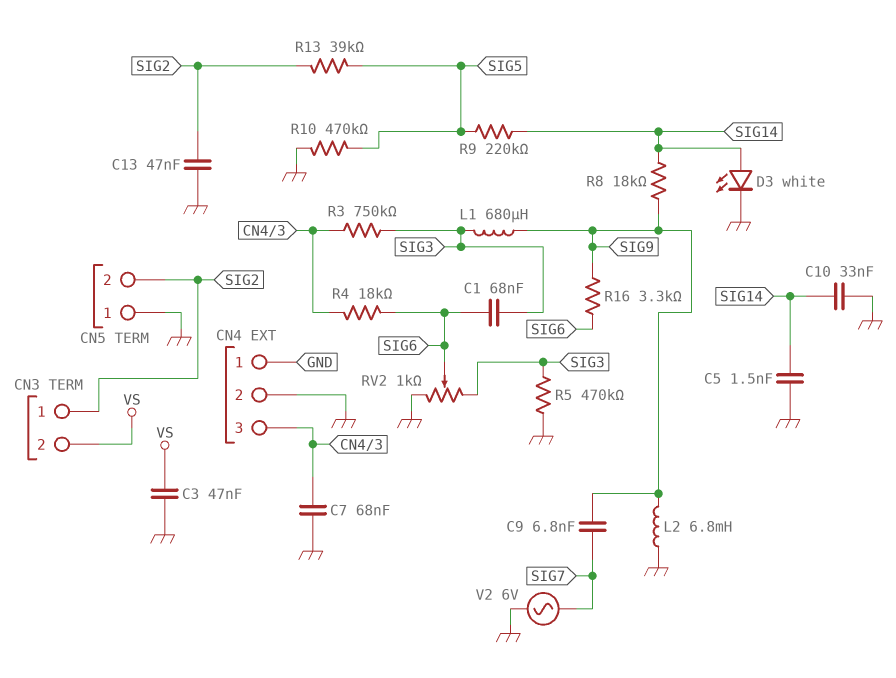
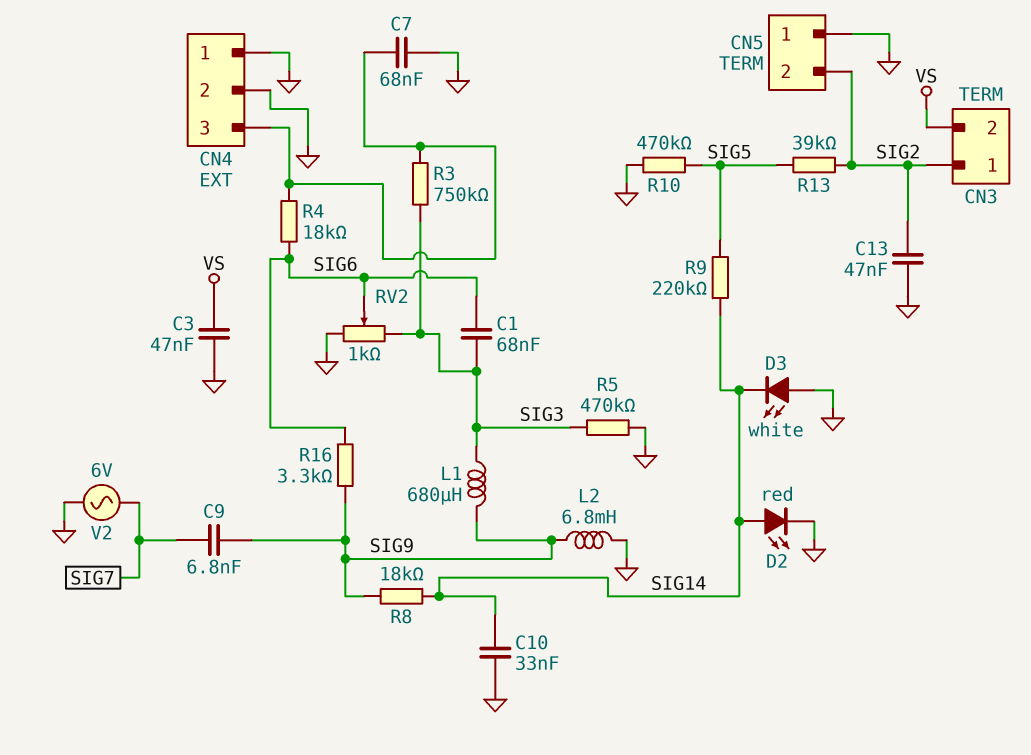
C5: 1.5nF (GND, SIG14) -> none
D2: none -> LED red (A SIG14, K GND)
D3: LED white (A SIG14, K GND) -> LED white (A GND, K SIG14)

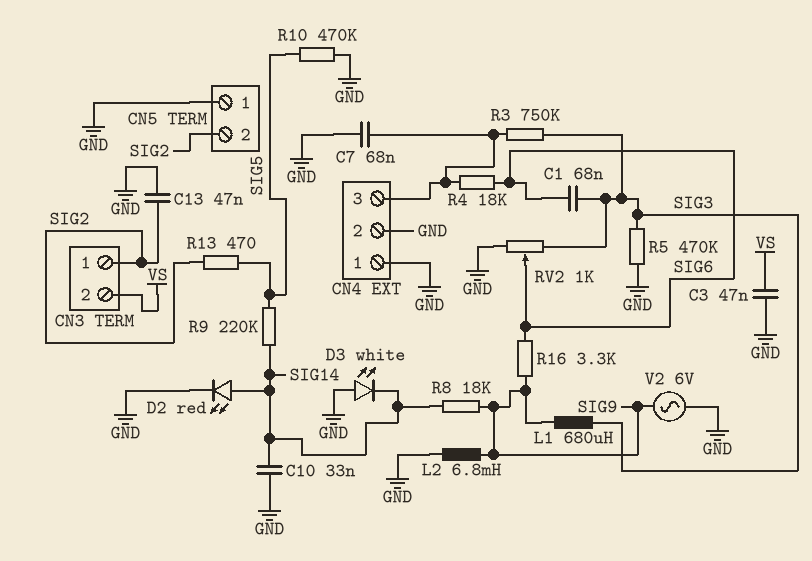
C9: 6.8nF (SIG7, SIG9) -> none
R13: 39k (SIG2, SIG5) -> 470 (SIG2, SIG5)
V2: AC 6V (GND, SIG7) -> AC 6V (GND, SIG9)

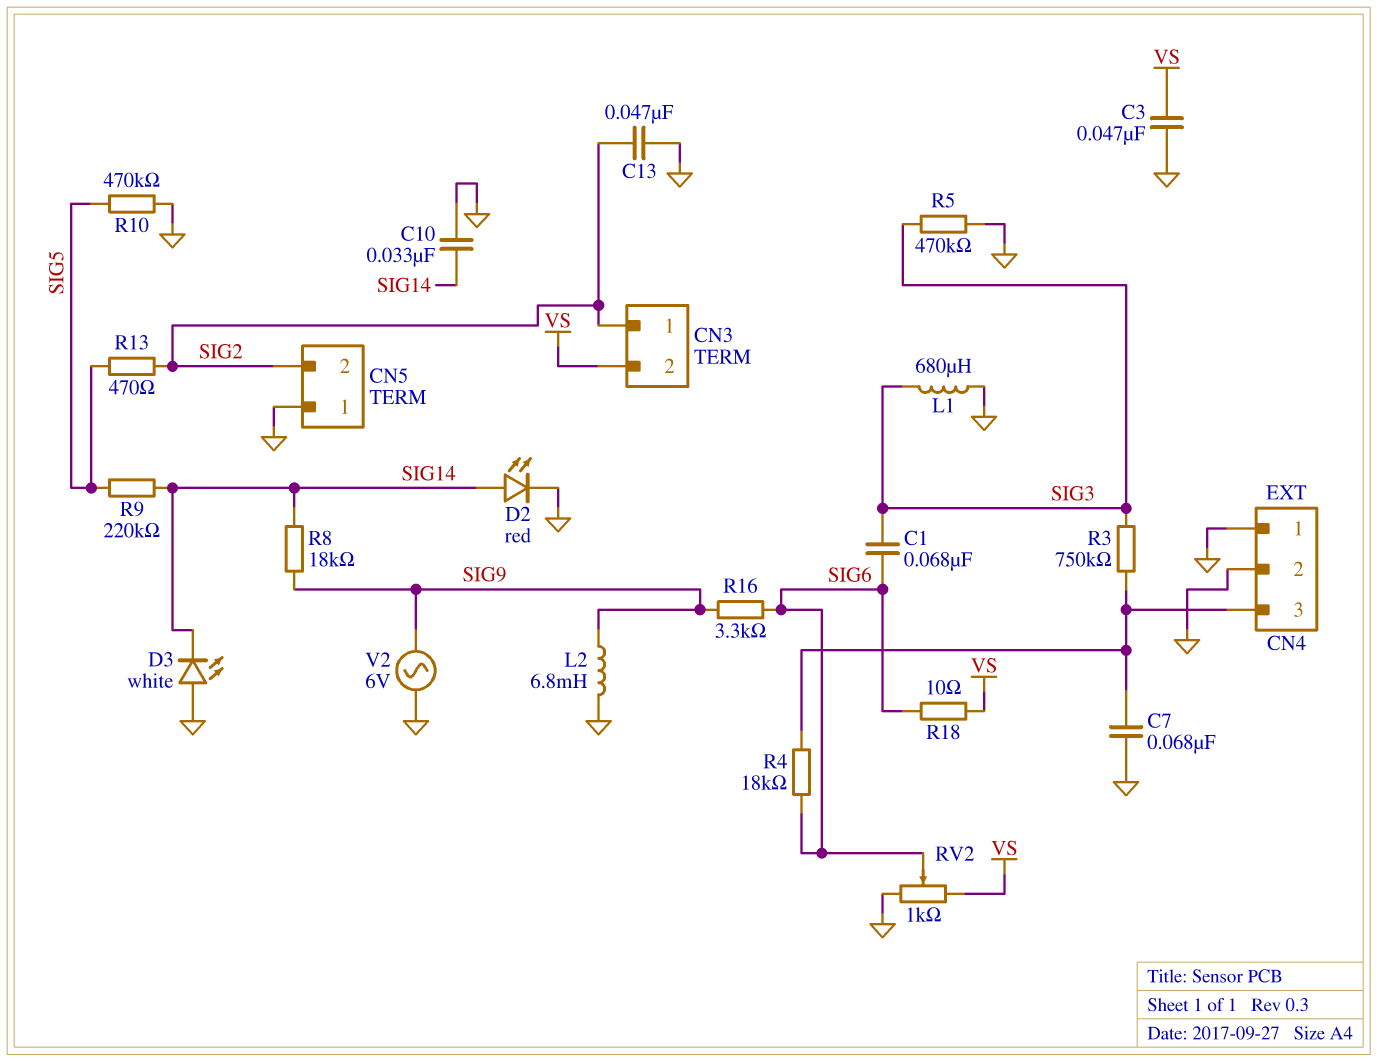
L1: 680uH (SIG3, SIG9) -> 680uH (GND, SIG3)
R18: none -> 10 (SIG6, VS)
RV2: 1k (GND, SIG3, wiper SIG6) -> 1k (GND, VS, wiper SIG6)

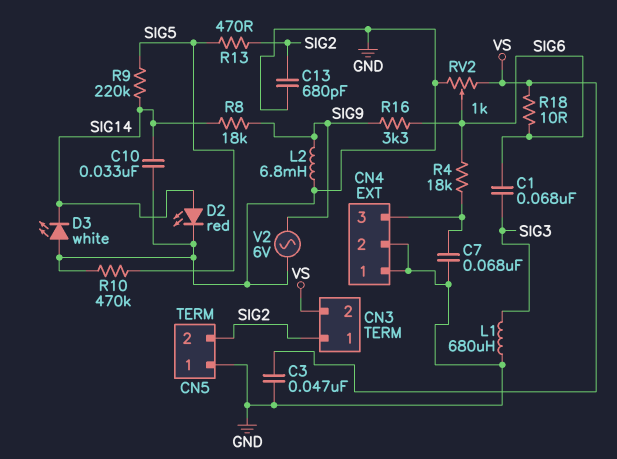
C13: 47nF (GND, SIG2) -> 680pF (GND, SIG2)
R3: 750k (CN4/3, SIG3) -> none
R5: 470k (GND, SIG3) -> none

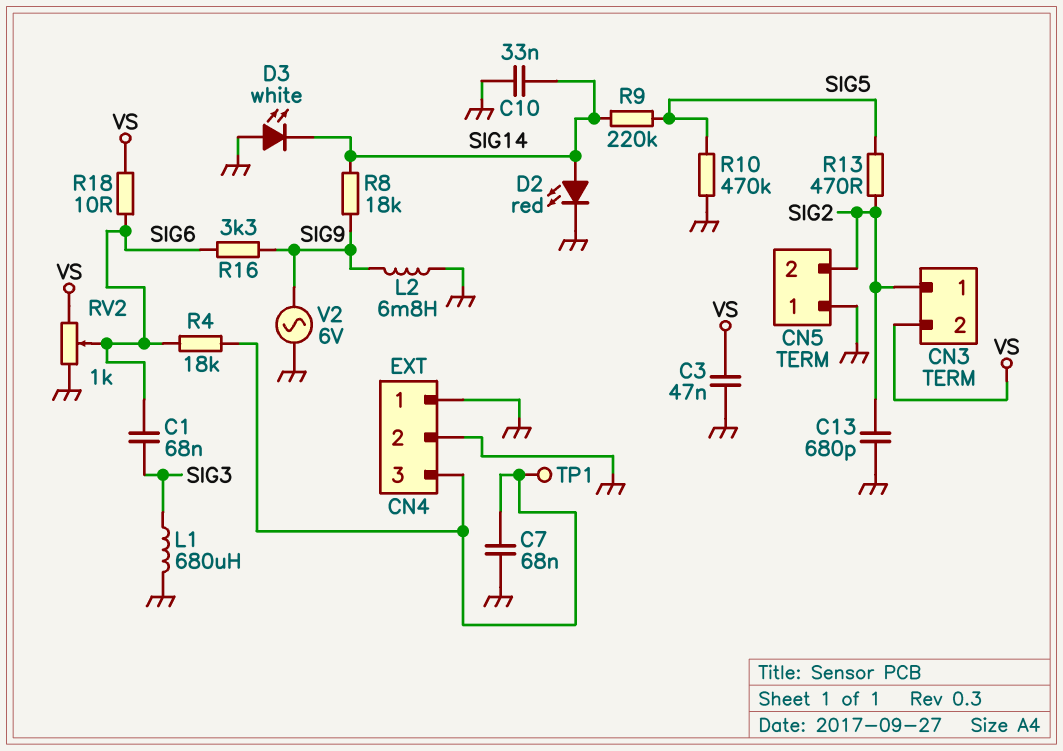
TP1: none -> test point (CN4/3)

